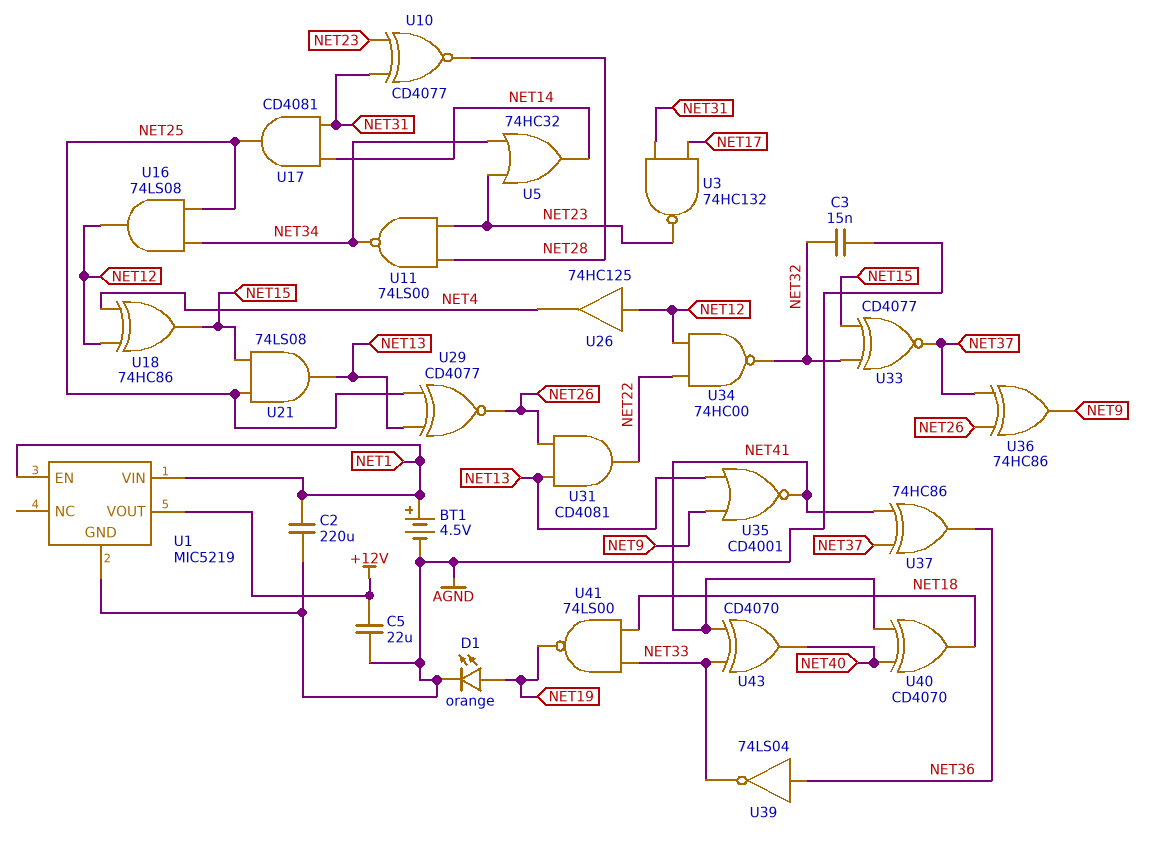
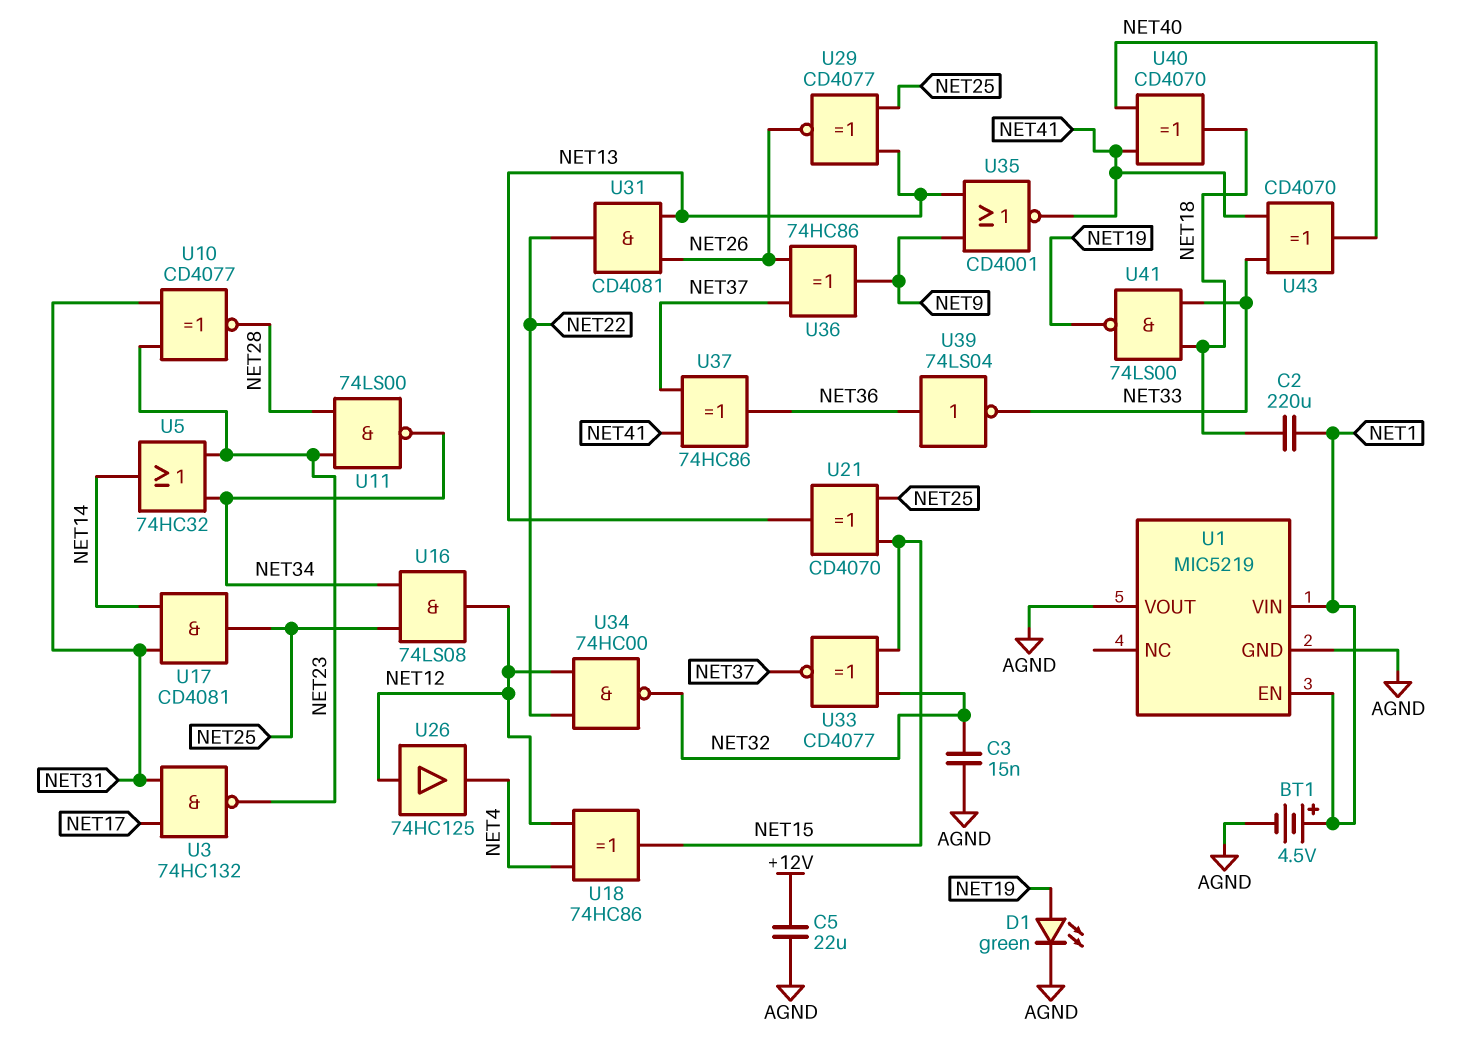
C2: 220uF (AGND, NET1) -> 220uF (NET1, NET18)
D1: LED orange (A NET19, K AGND) -> LED green (A NET19, K AGND)
U1 pin VOUT: +12V -> AGND
U21: AND 74LS08 (in NET15, in NET25, out NET13) -> XOR CD4070 (in NET15, in NET25, out NET13)

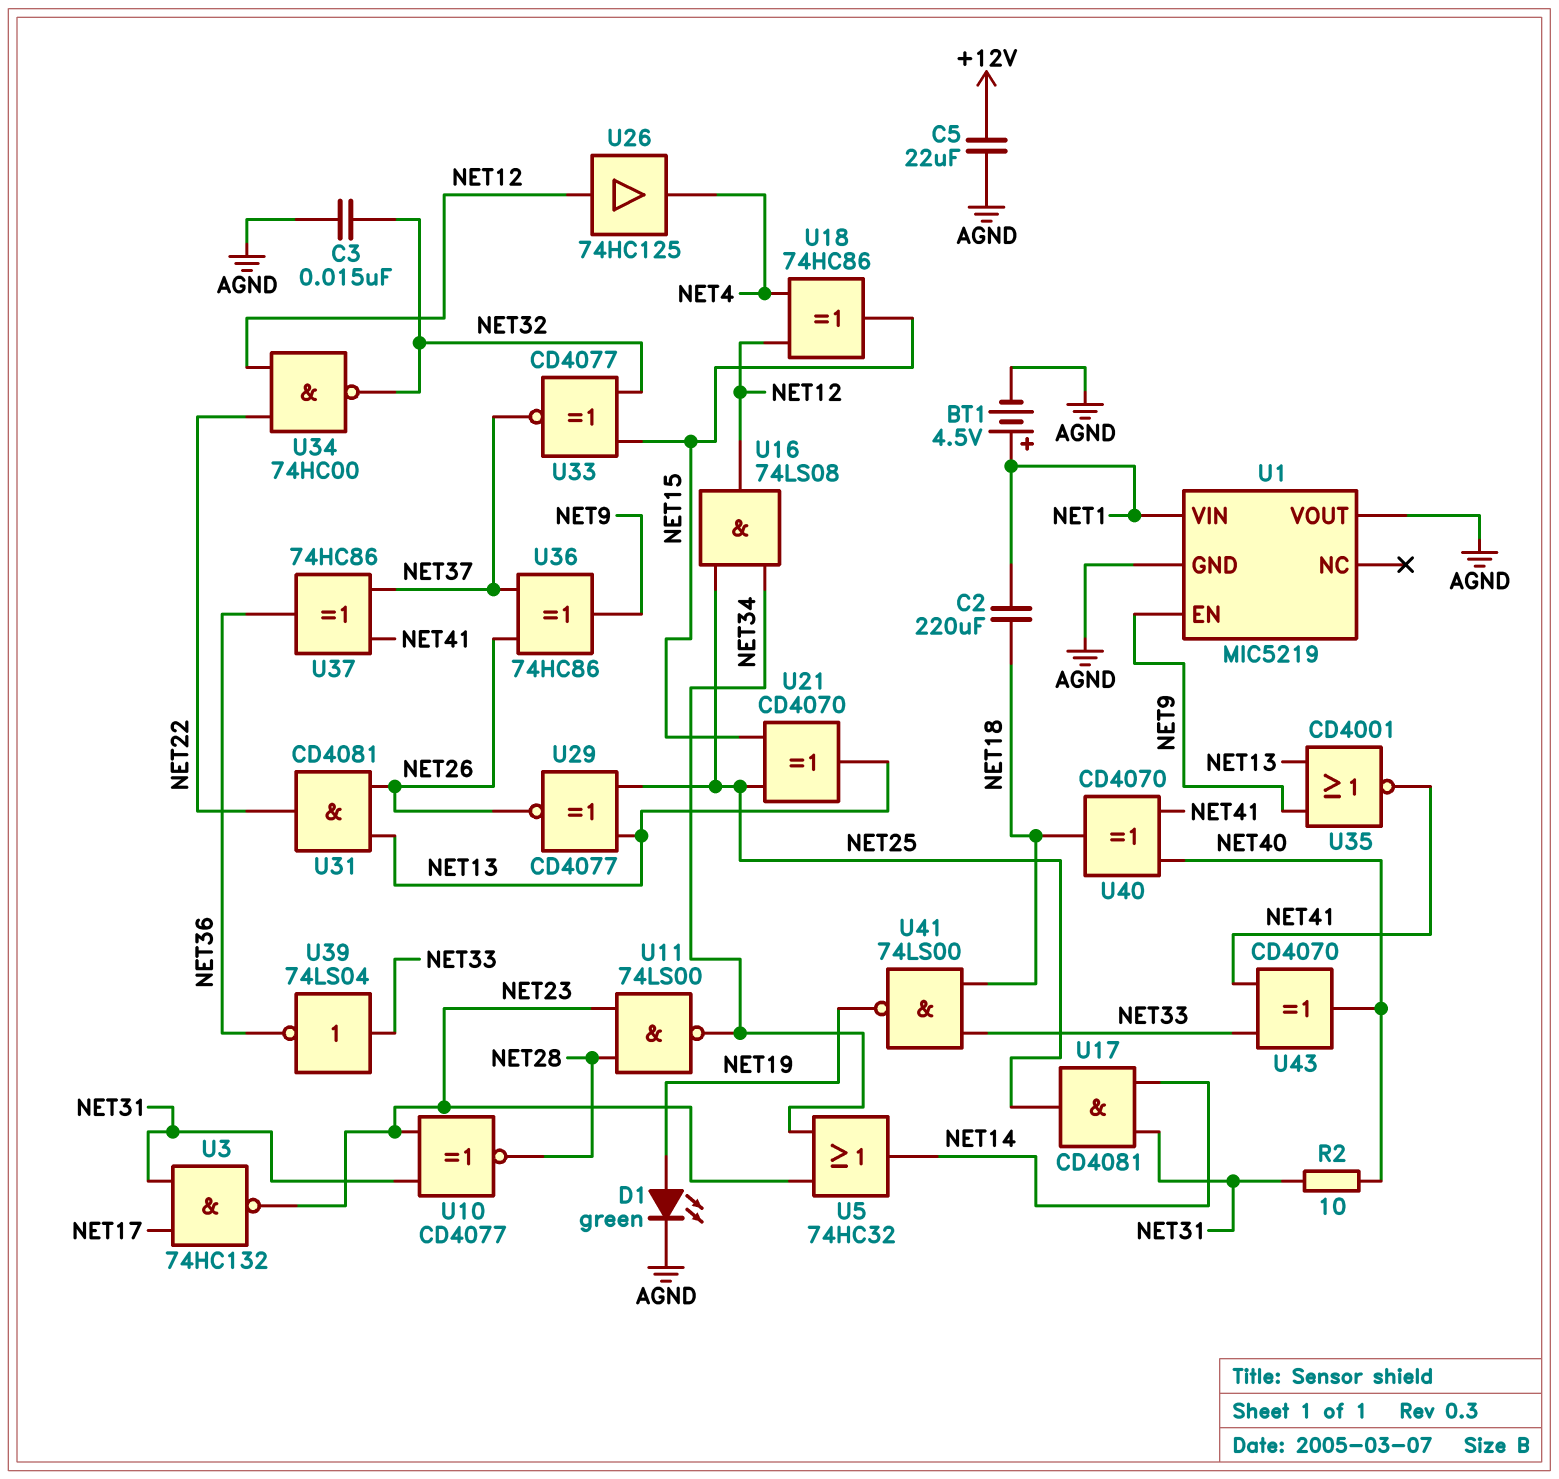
R2: none -> 10 (NET31, NET40)
U1 pin EN: NET1 -> NET9
U39: NOT 74LS04 (in NET36, out NET33) -> NOT 74LS04 (in NET33, out NET36)

